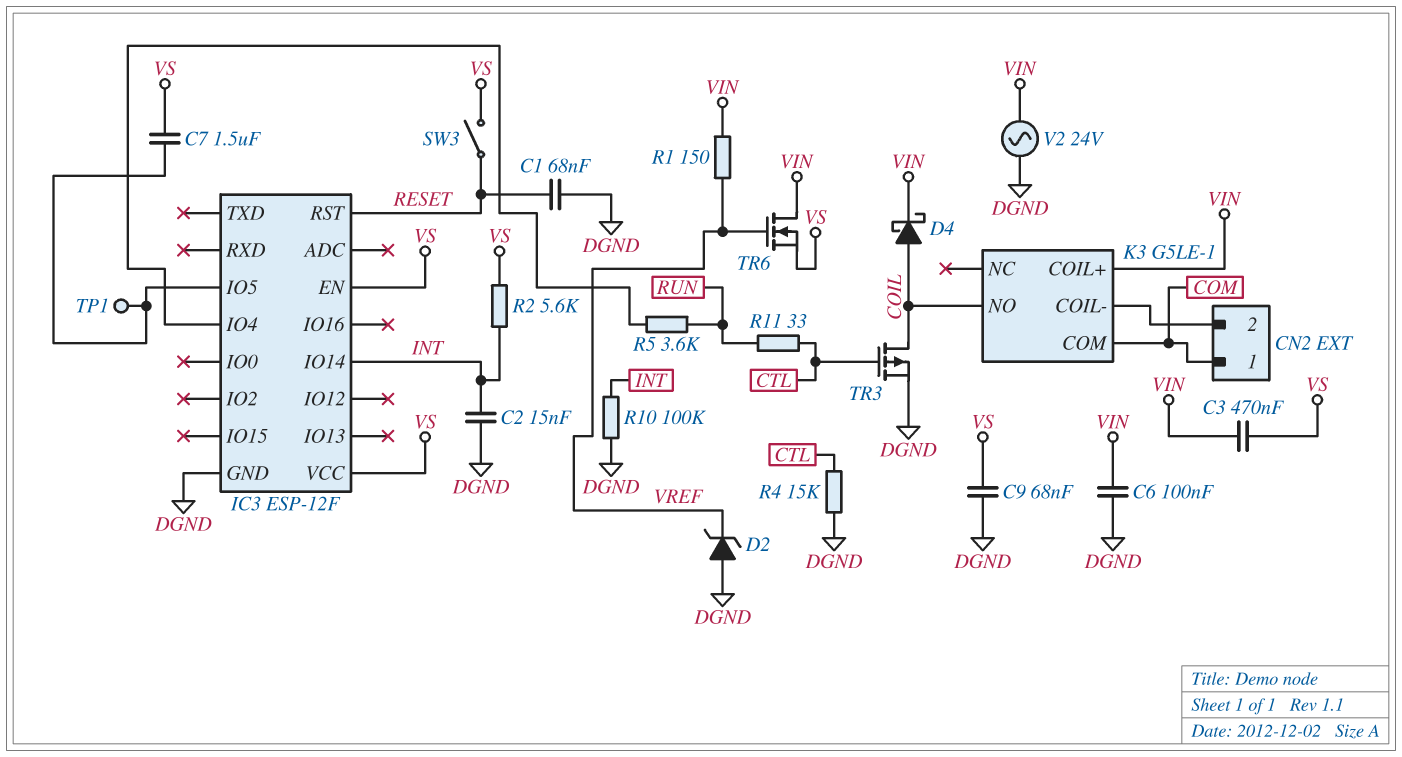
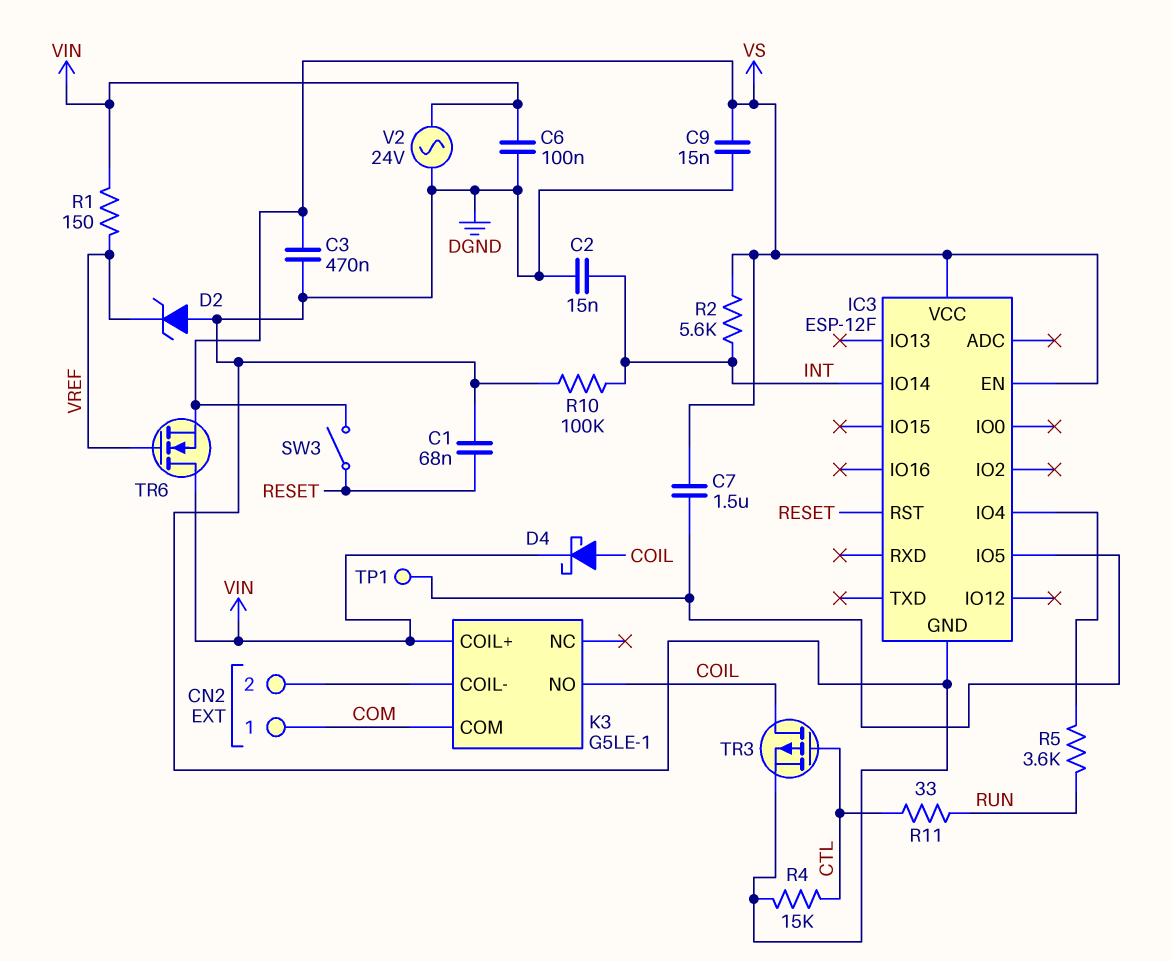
C3: 470nF (VIN, VS) -> 470nF (DGND, VS)
C9: 68nF (DGND, VS) -> 15nF (DGND, VS)

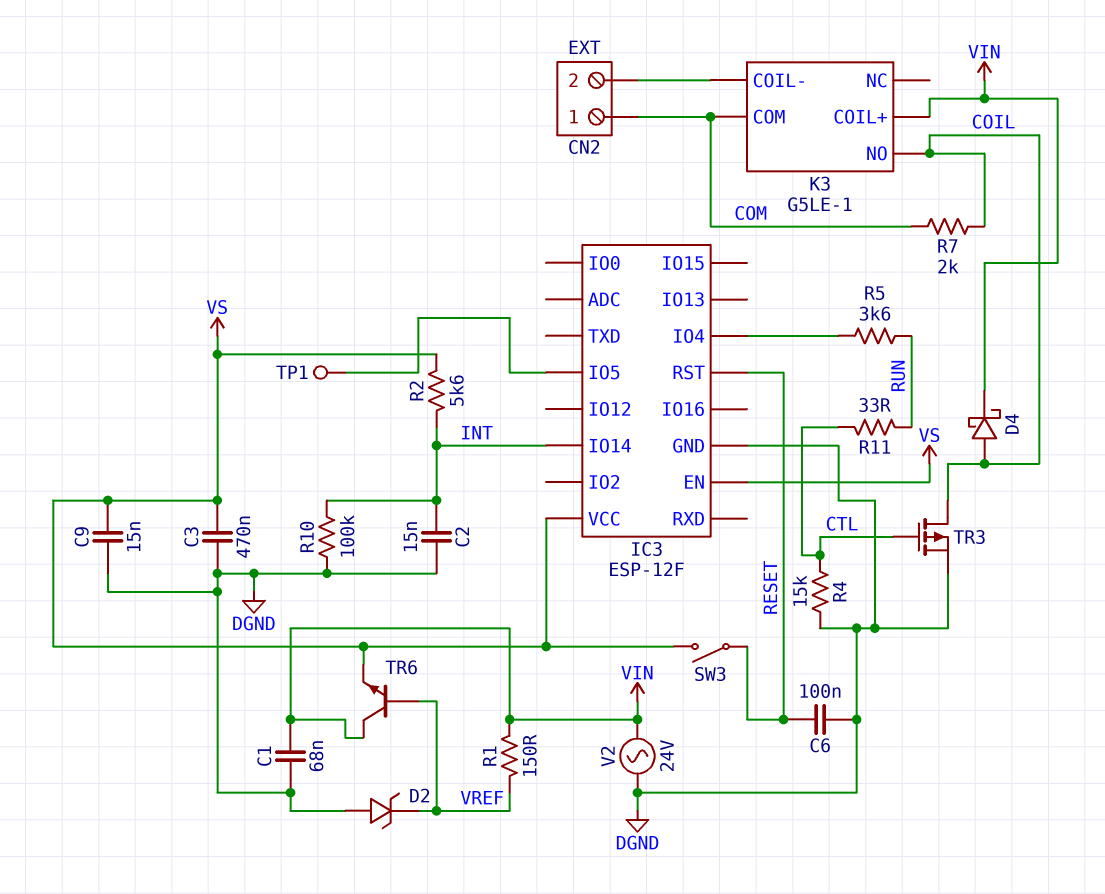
C1: 68nF (DGND, RESET) -> 68nF (DGND, VIN)
C6: 100nF (DGND, VIN) -> 100nF (DGND, RESET)
C7: 1.5uF (IC3/IO5, VS) -> none
R7: none -> 2k (COIL, COM)
TR6: NMOS (G VREF, D VIN, S VS) -> NPN (B VREF, C VIN, E VS)

